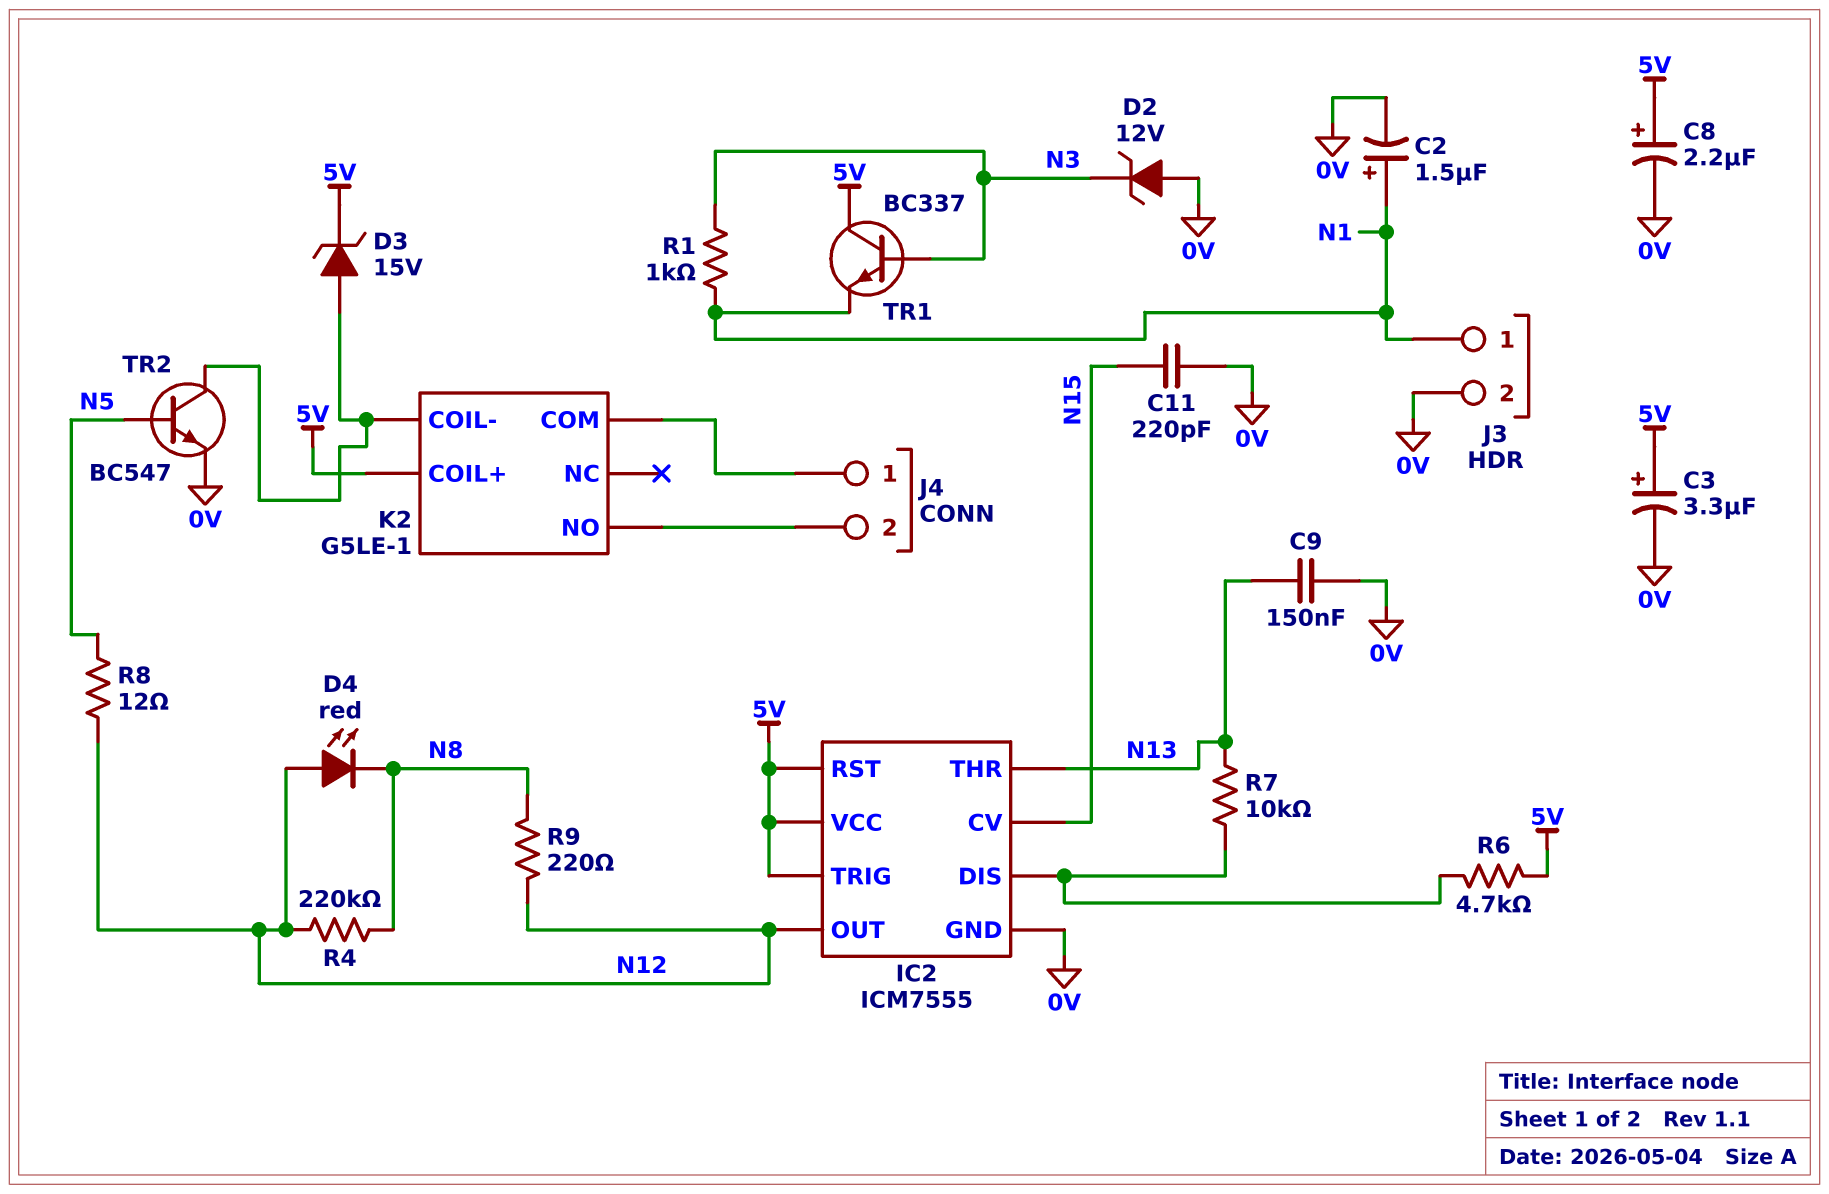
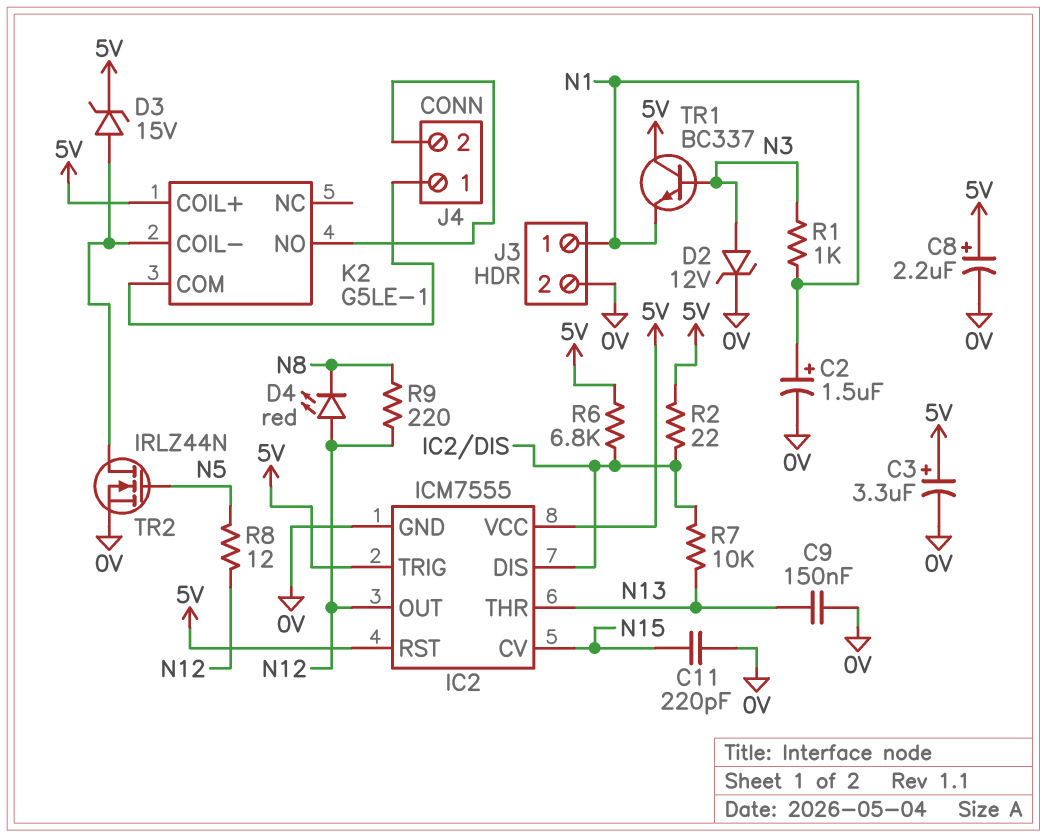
D2: zener 12V (A 0V, K N3) -> zener 12V (A N3, K 0V)
R2: none -> 22 (5V, IC2/DIS)
R4: 220k (N8, N12) -> none
R6: 4.7k (5V, IC2/DIS) -> 6.8k (5V, IC2/DIS)
TR2: NPN BC547 (B N5, C K2/COIL-, E 0V) -> NMOS IRLZ44N (G N5, D K2/COIL-, S 0V)

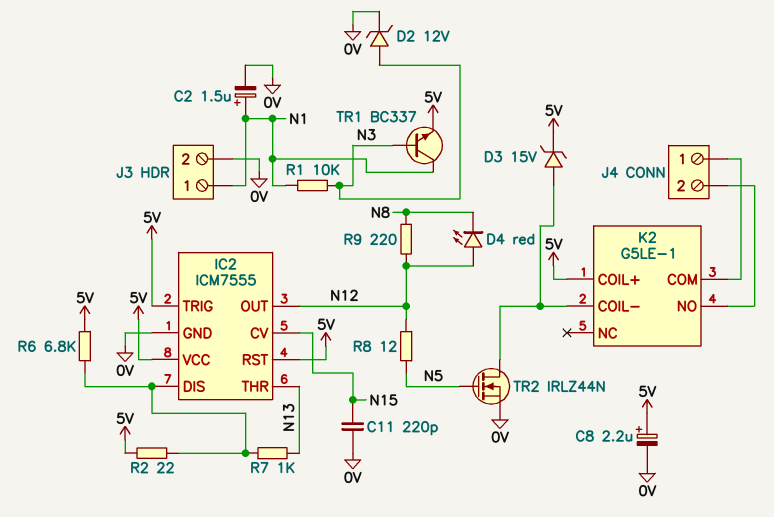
C3: 3.3uF (plus 5V, minus 0V) -> none
C9: 150nF (0V, N13) -> none
R1: 1k (N1, N3) -> 10k (N1, N3)
R7: 10k (IC2/DIS, N13) -> 1k (IC2/DIS, N13)
TR1: NPN BC337 (B N3, C 5V, E N1) -> NPN BC337 (B N3, C N1, E 5V)

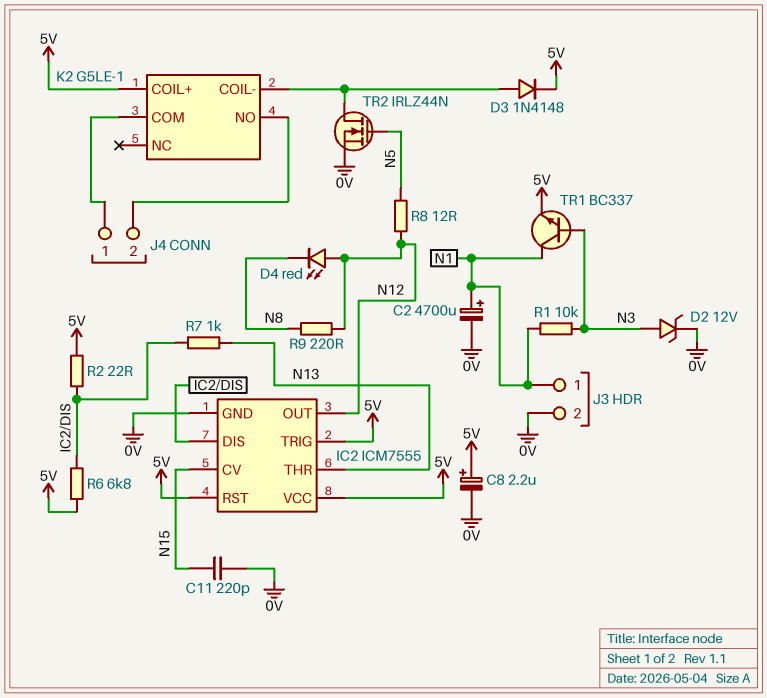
C2: 1.5uF (plus N1, minus 0V) -> 4700uF (plus N1, minus 0V)
D3: zener 15V (A K2/COIL-, K 5V) -> diode 1N4148 (A K2/COIL-, K 5V)

